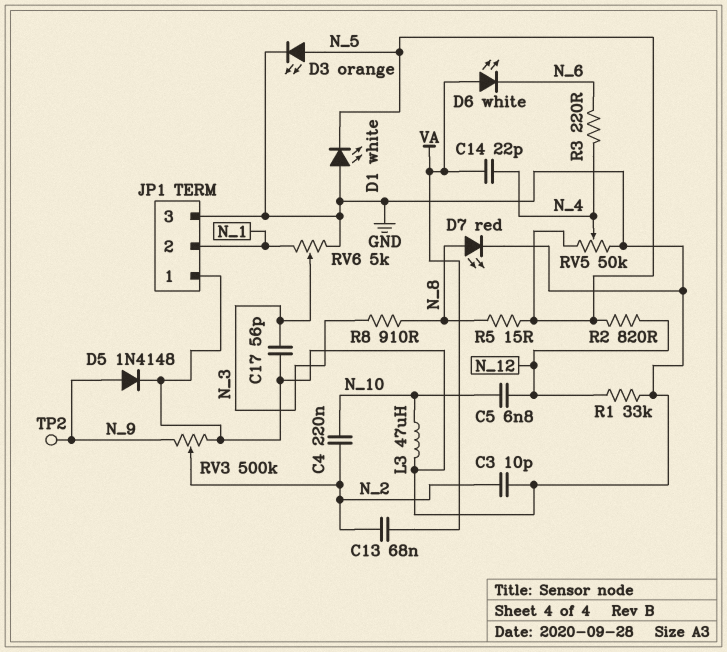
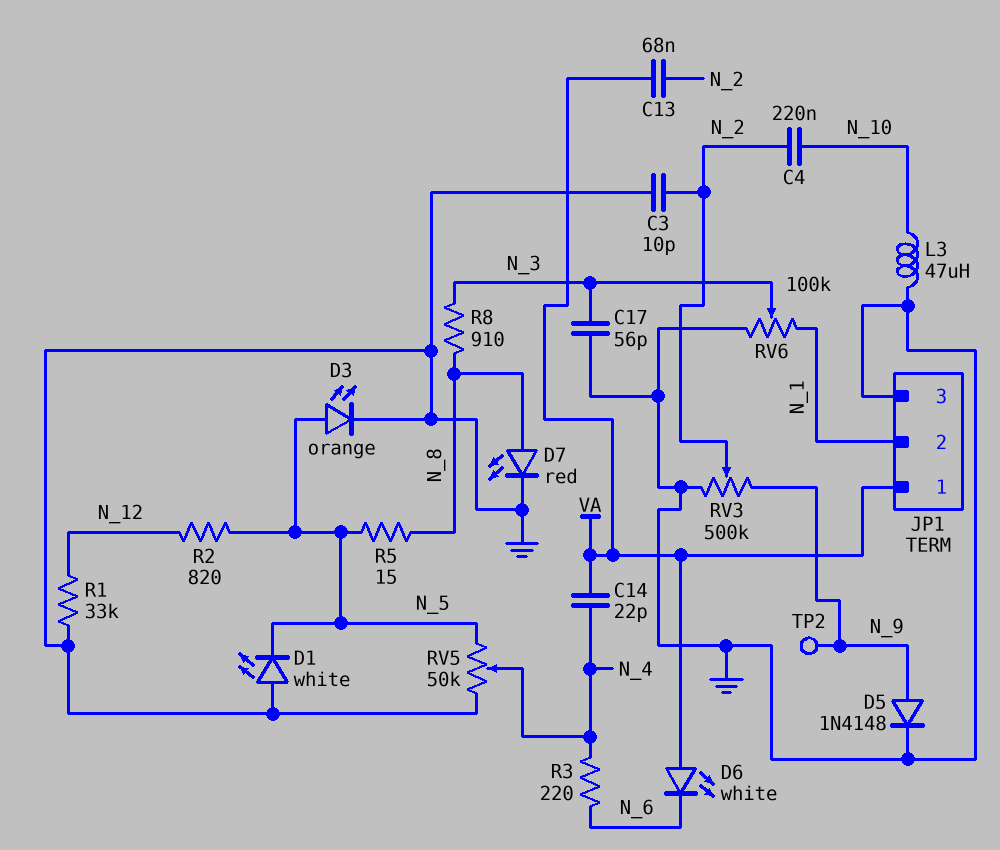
C5: 6.8nF (N_10, N_12) -> none
JP1 pin 1: GND -> VA
RV6: 5k (GND, N_1, wiper N_3) -> 100k (GND, N_1, wiper N_3)

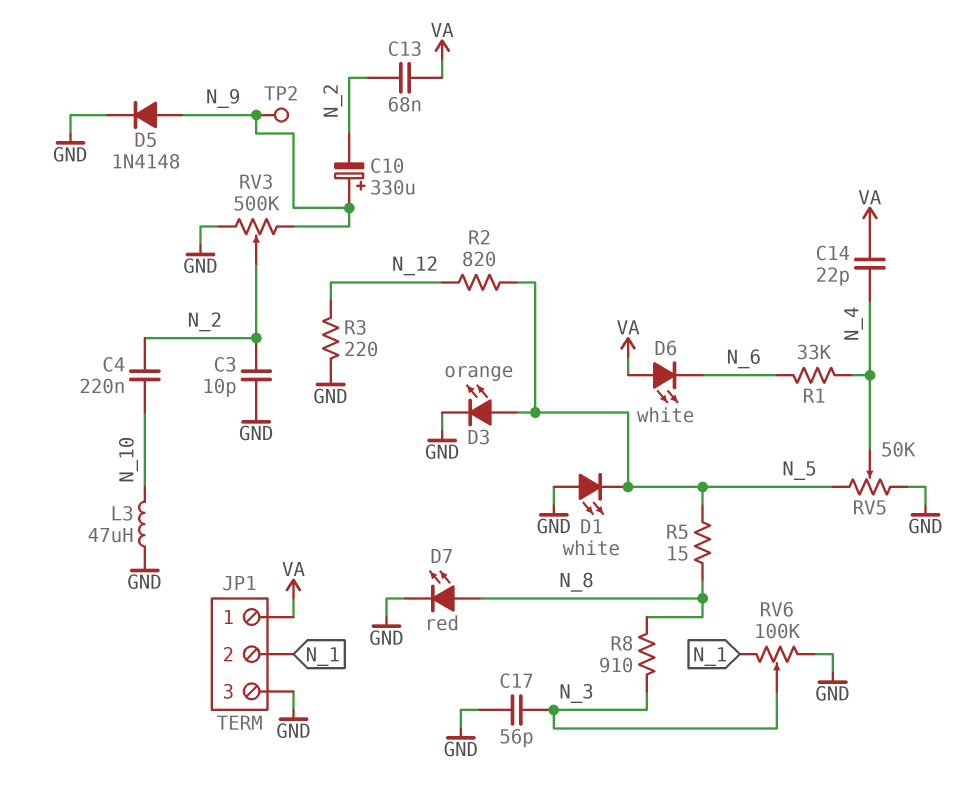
C10: none -> 330uF (plus N_9, minus N_2)
R1: 33k (GND, N_12) -> 33k (N_4, N_6)
R3: 220 (N_4, N_6) -> 220 (GND, N_12)

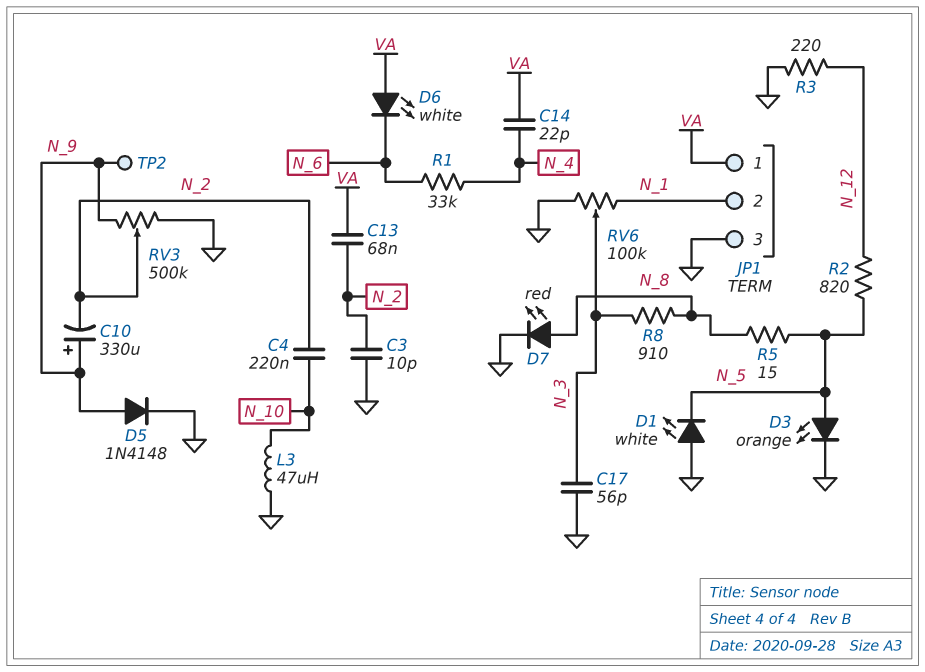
RV5: 50k (GND, N_5, wiper N_4) -> none

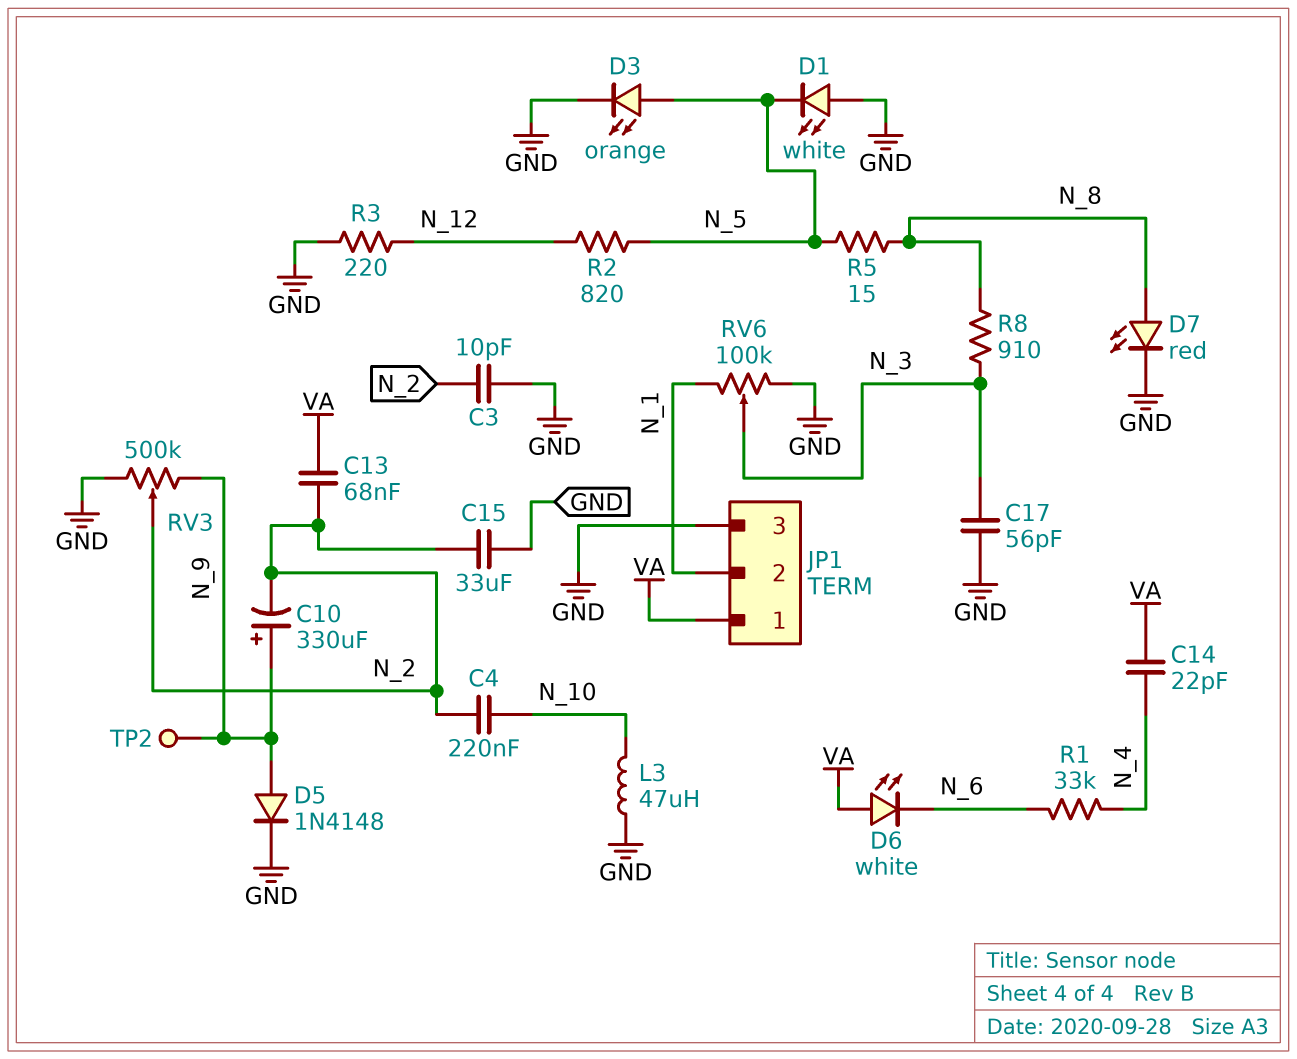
C15: none -> 33uF (GND, N_2)

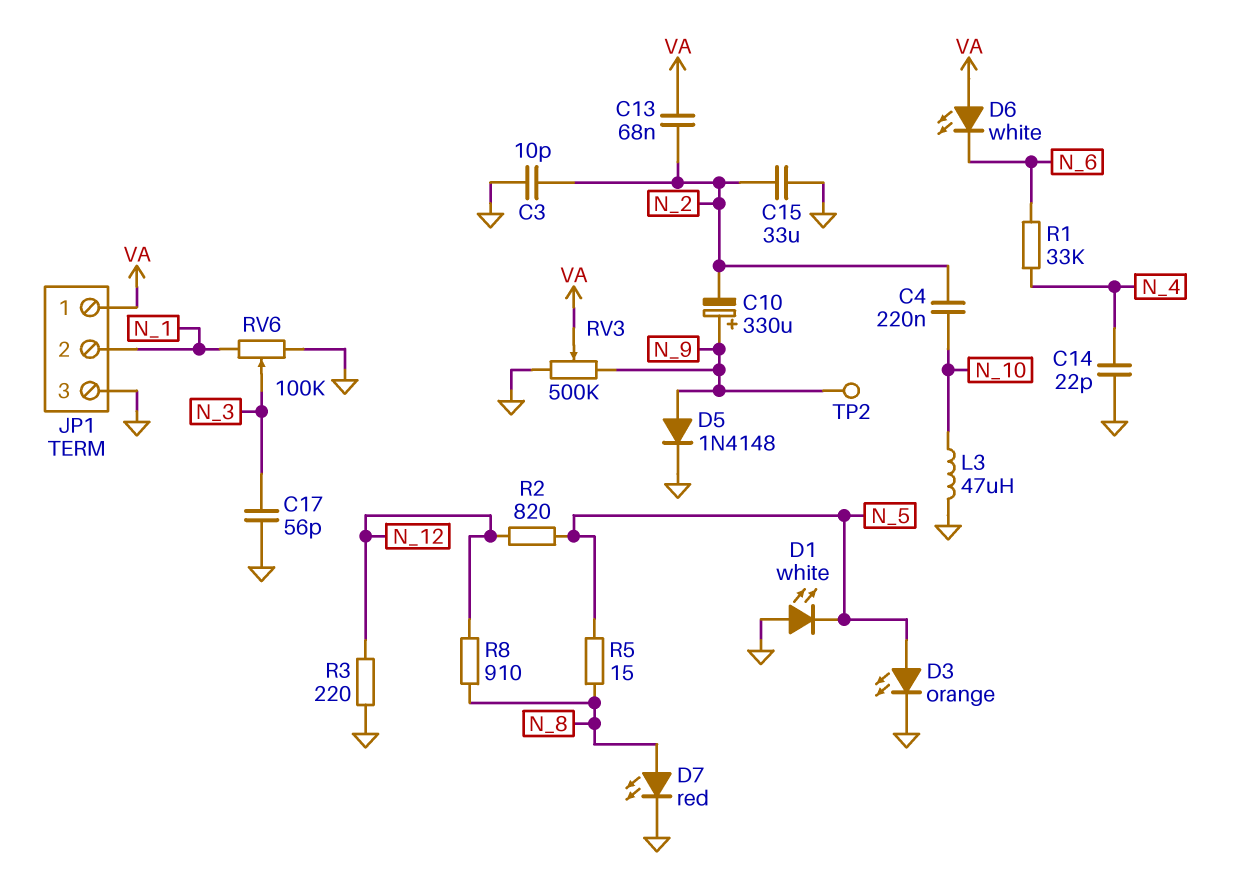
C14: 22pF (N_4, VA) -> 22pF (GND, N_4)
R8: 910 (N_3, N_8) -> 910 (N_8, N_12)
RV3: 500k (GND, N_9, wiper N_2) -> 500k (GND, N_9, wiper VA)

